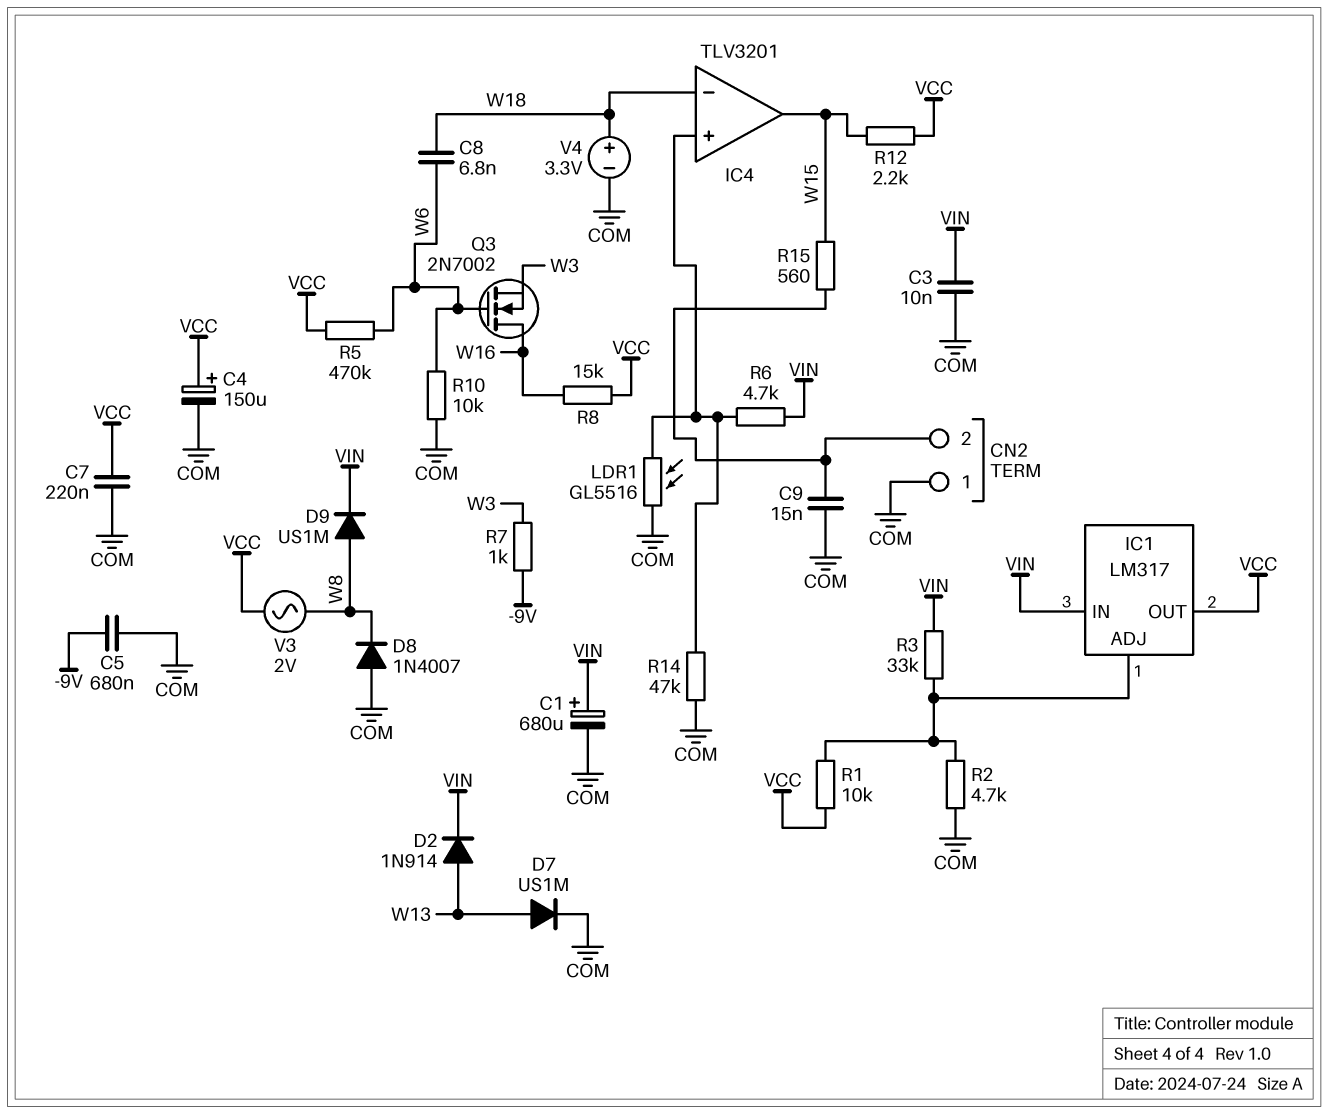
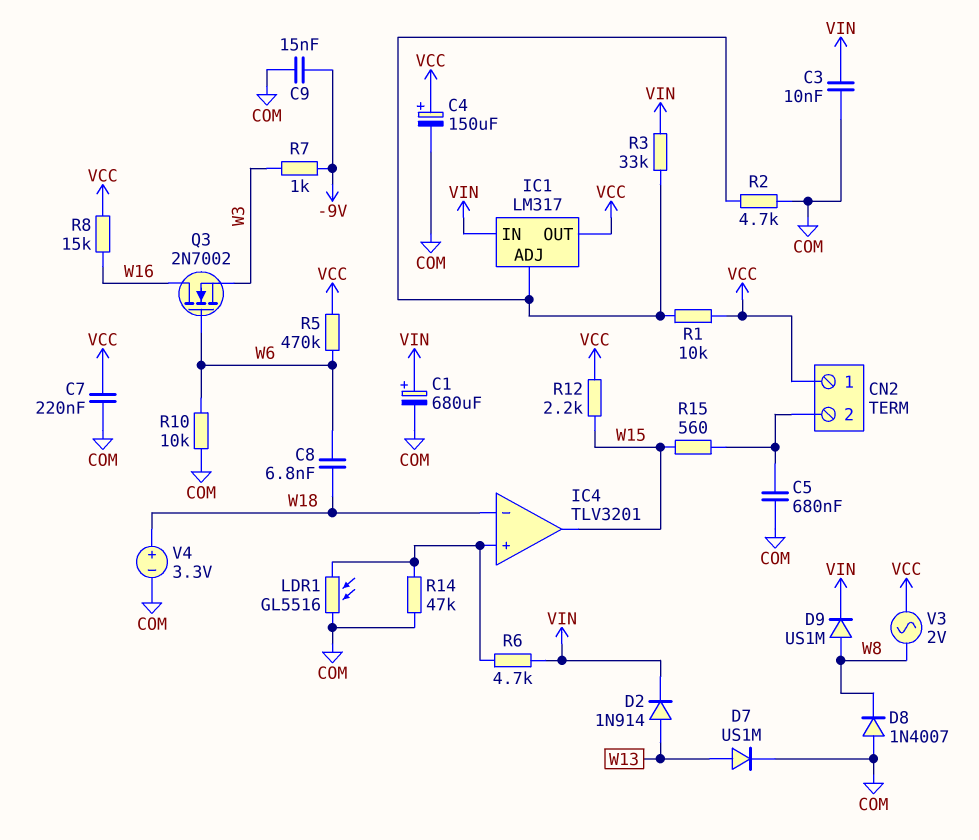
C5: 680nF (-9V, COM) -> 680nF (CN2/2, COM)
C9: 15nF (CN2/2, COM) -> 15nF (-9V, COM)
CN2 pin 1: COM -> VCC

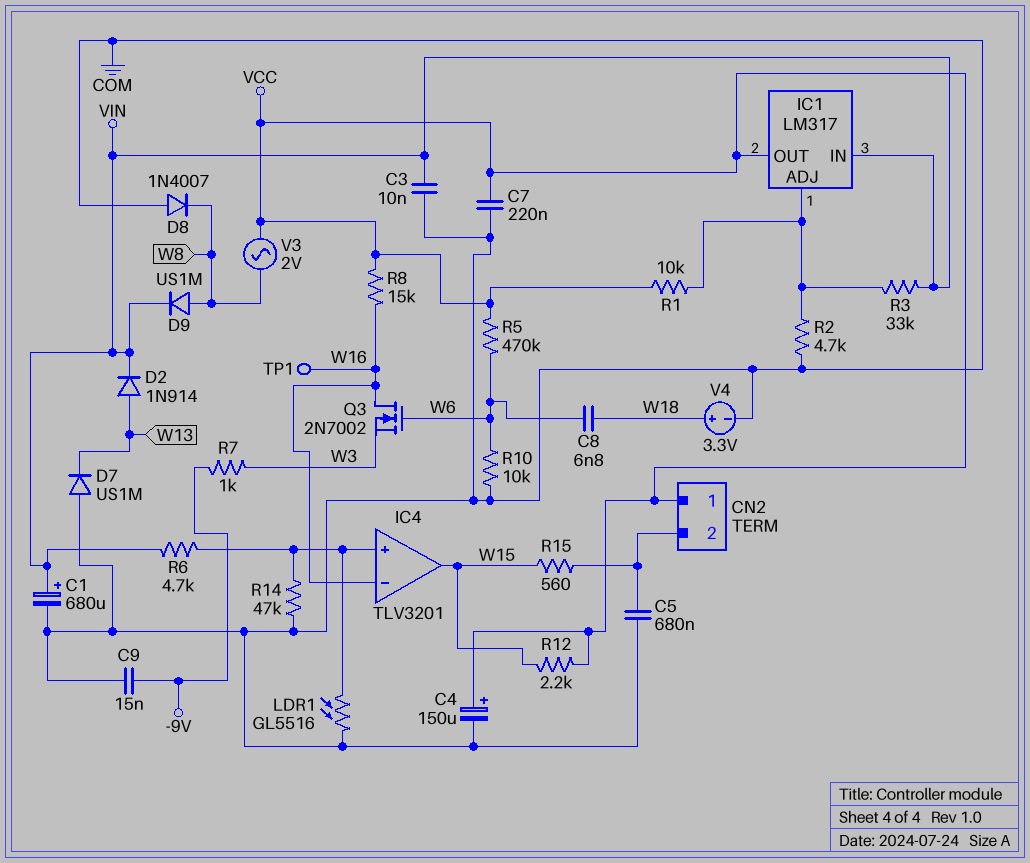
D7: diode US1M (A W13, K COM) -> diode US1M (A COM, K W13)
IC4 pin in-: W18 -> W16
TP1: none -> test point (W16)

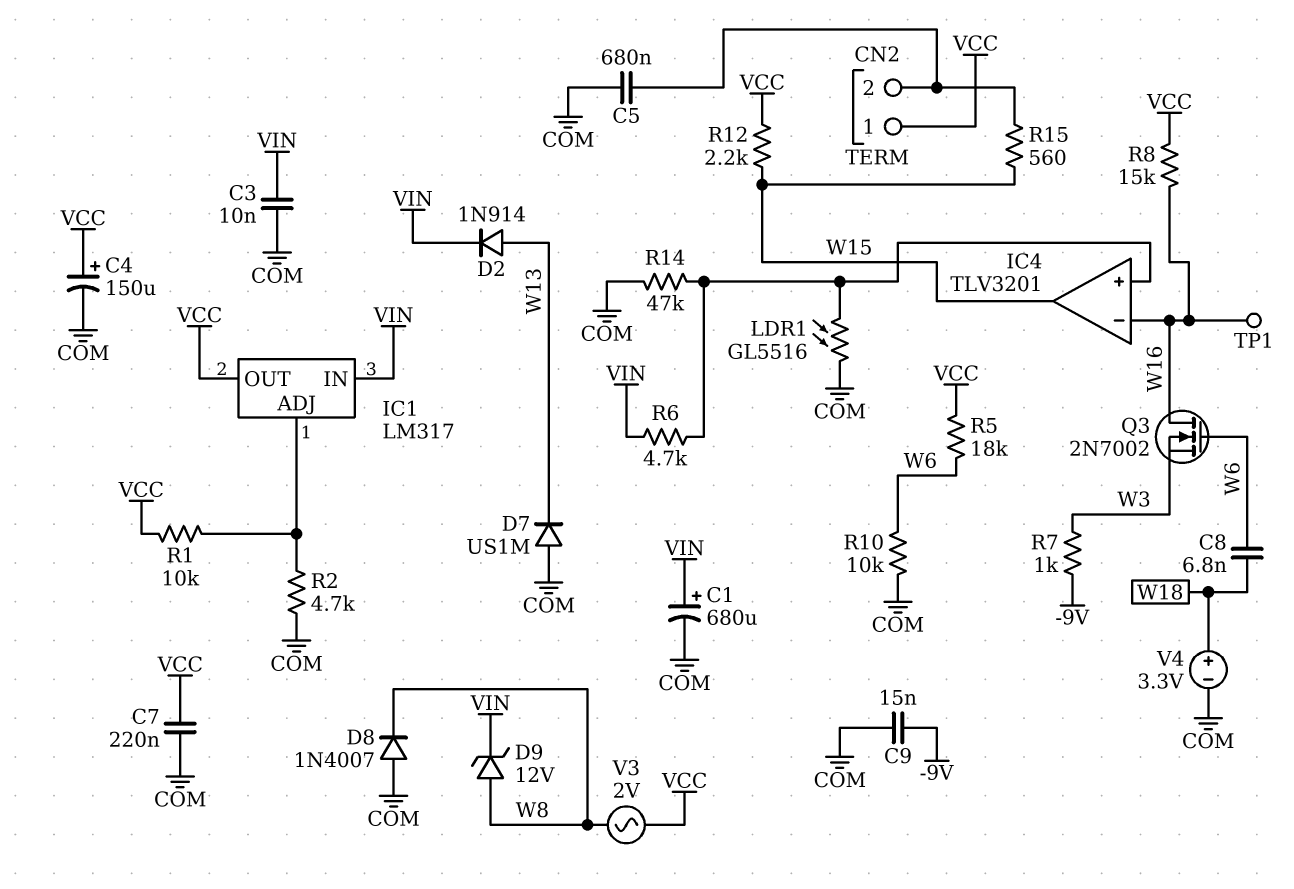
D9: diode US1M (A W8, K VIN) -> zener 12V (A W8, K VIN)
R3: 33k (IC1/ADJ, VIN) -> none
R5: 470k (VCC, W6) -> 18k (VCC, W6)

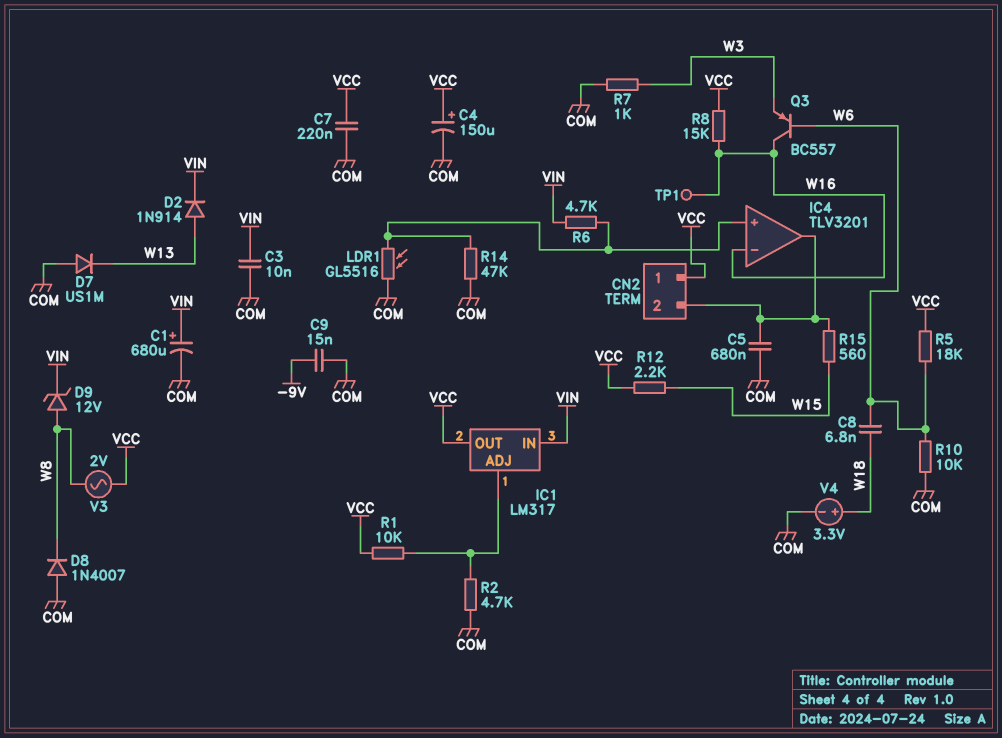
IC4 pin out: W15 -> CN2/2
Q3: NMOS 2N7002 (G W6, D W16, S W3) -> PNP BC557 (B W6, C W16, E W3)
R7: 1k (-9V, W3) -> 1k (COM, W3)

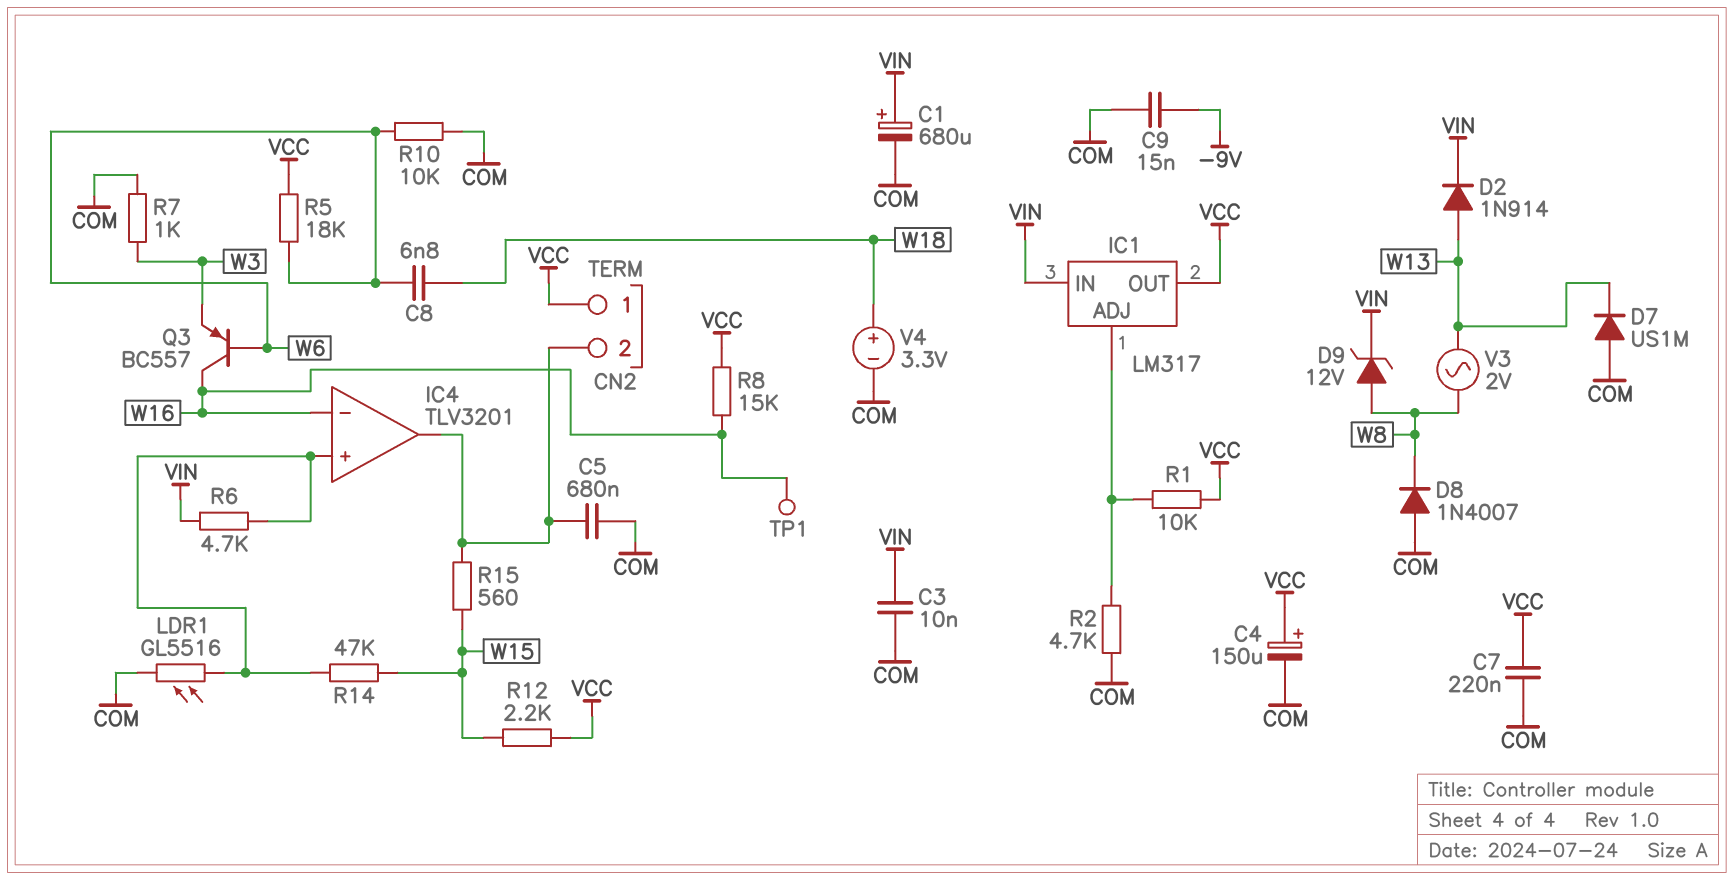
R14: 47k (COM, IC4/in+) -> 47k (IC4/in+, W15)
V3: AC 2V (VCC, W8) -> AC 2V (W8, W13)

